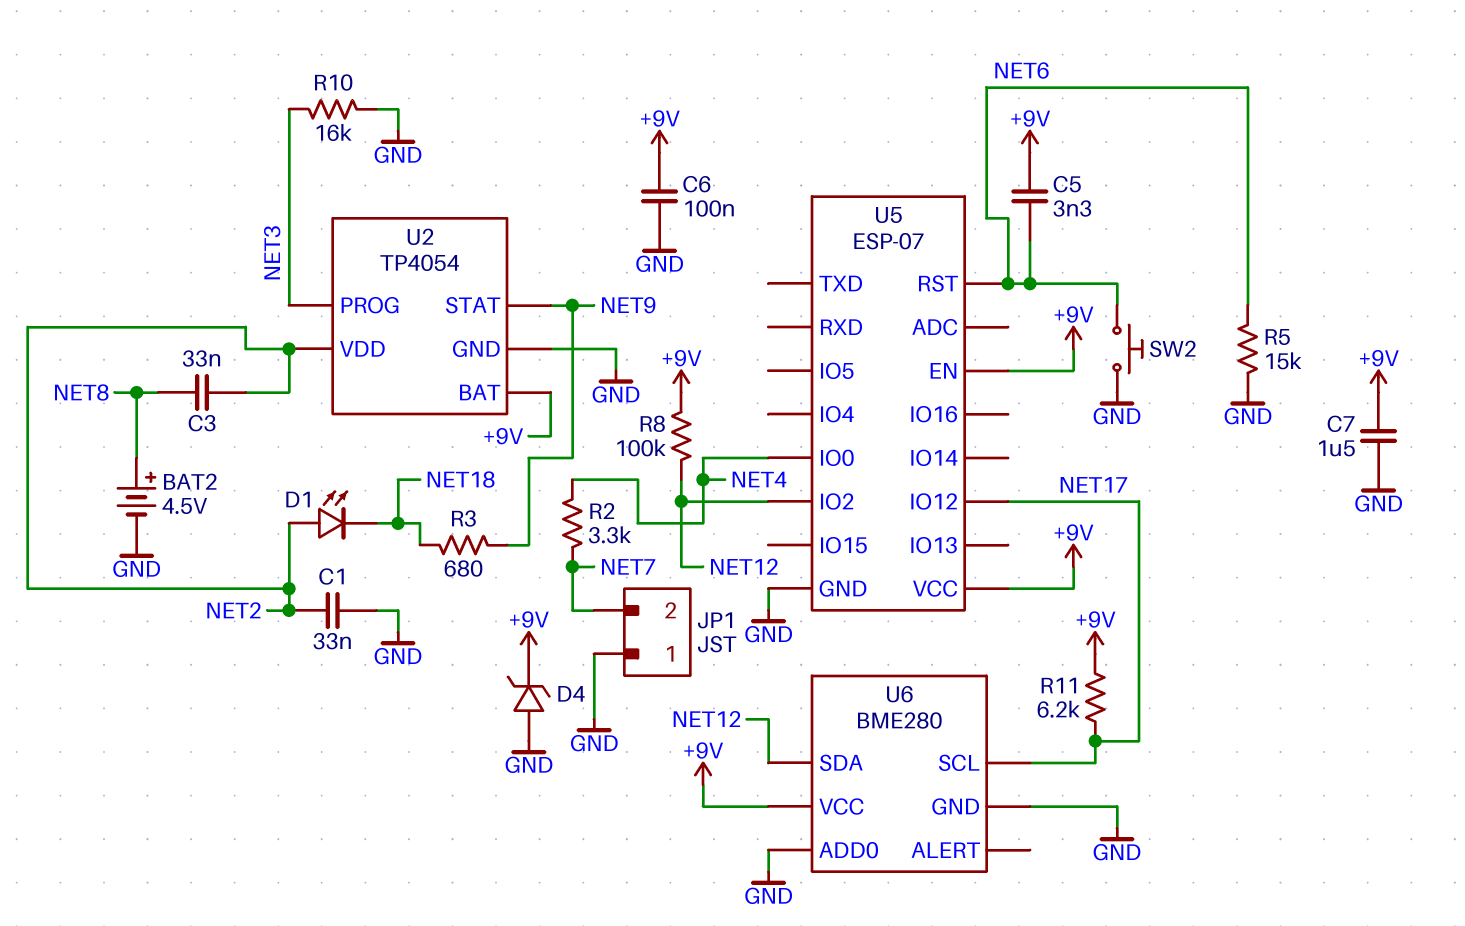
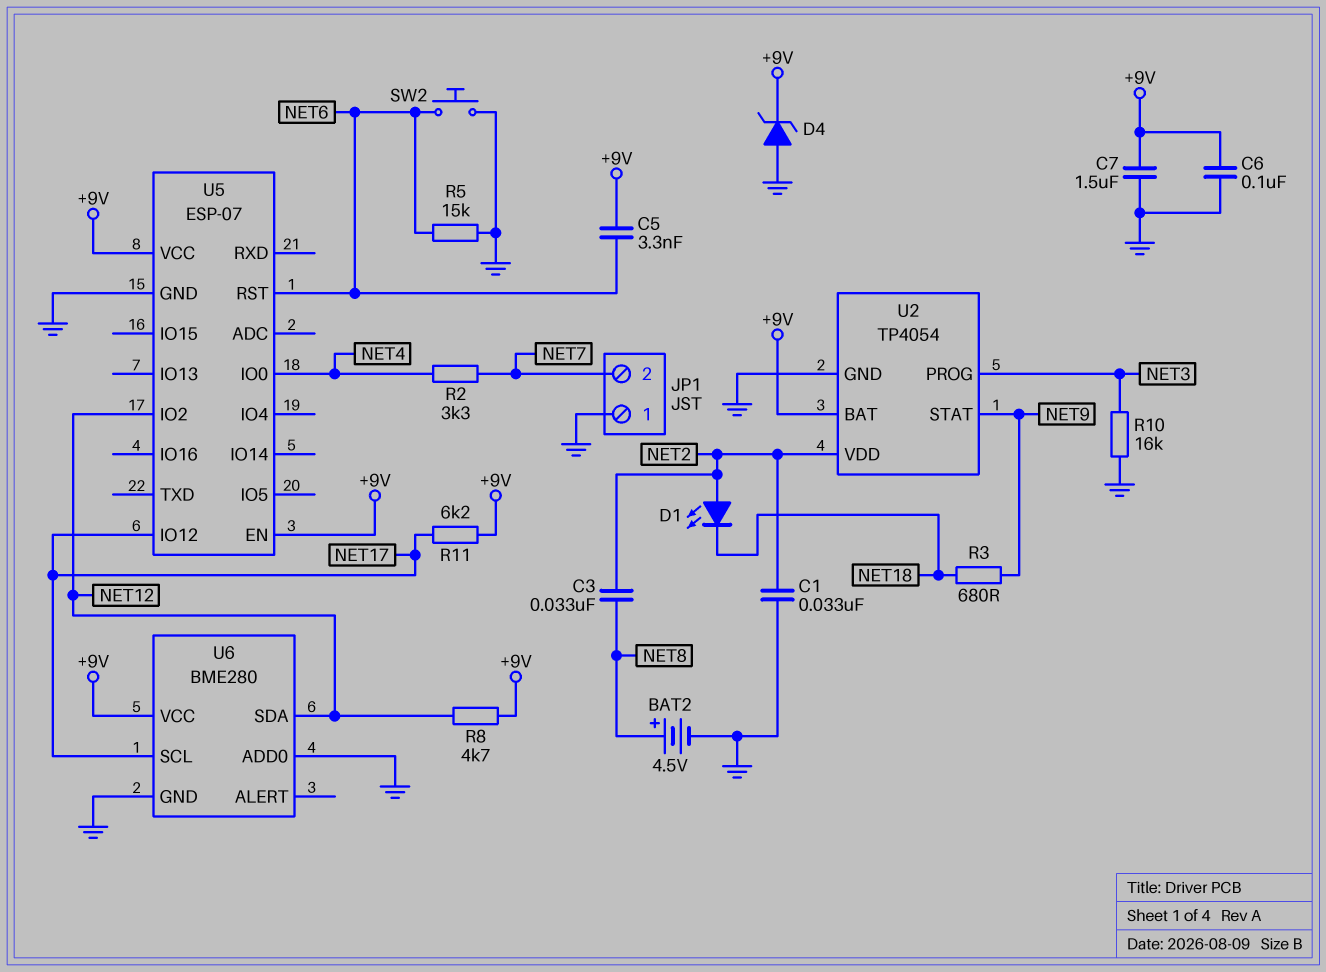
R8: 100k (+9V, NET12) -> 4.7k (+9V, NET12)

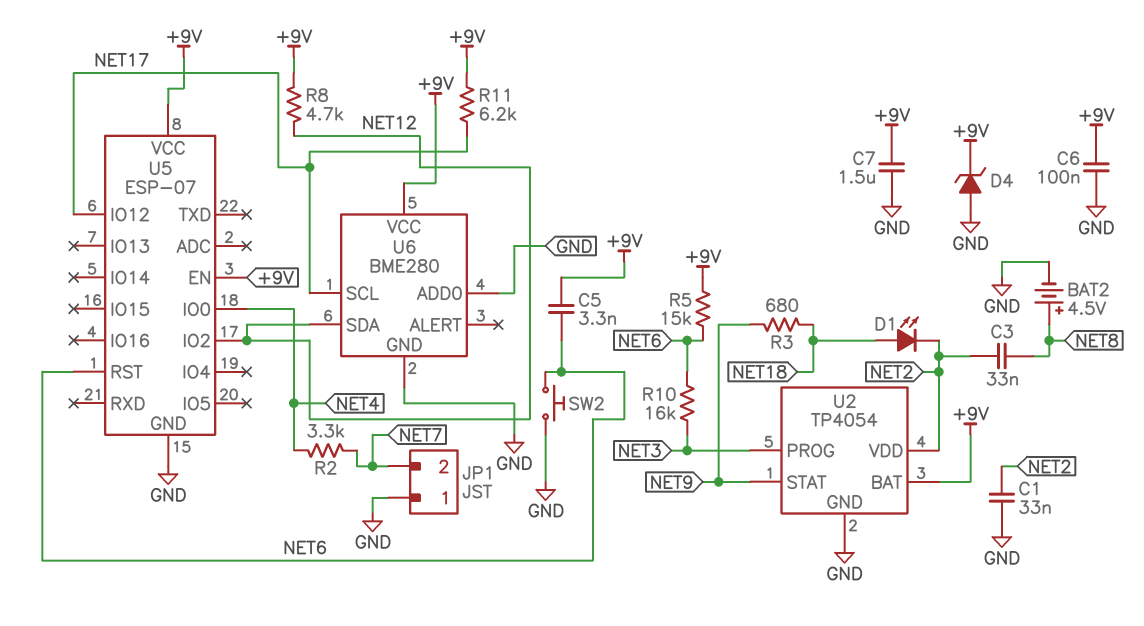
D1: LED (A NET2, K NET18) -> LED (A NET18, K NET2)
R5: 15k (GND, NET6) -> 15k (+9V, NET6)
R10: 16k (GND, NET3) -> 16k (NET3, NET6)

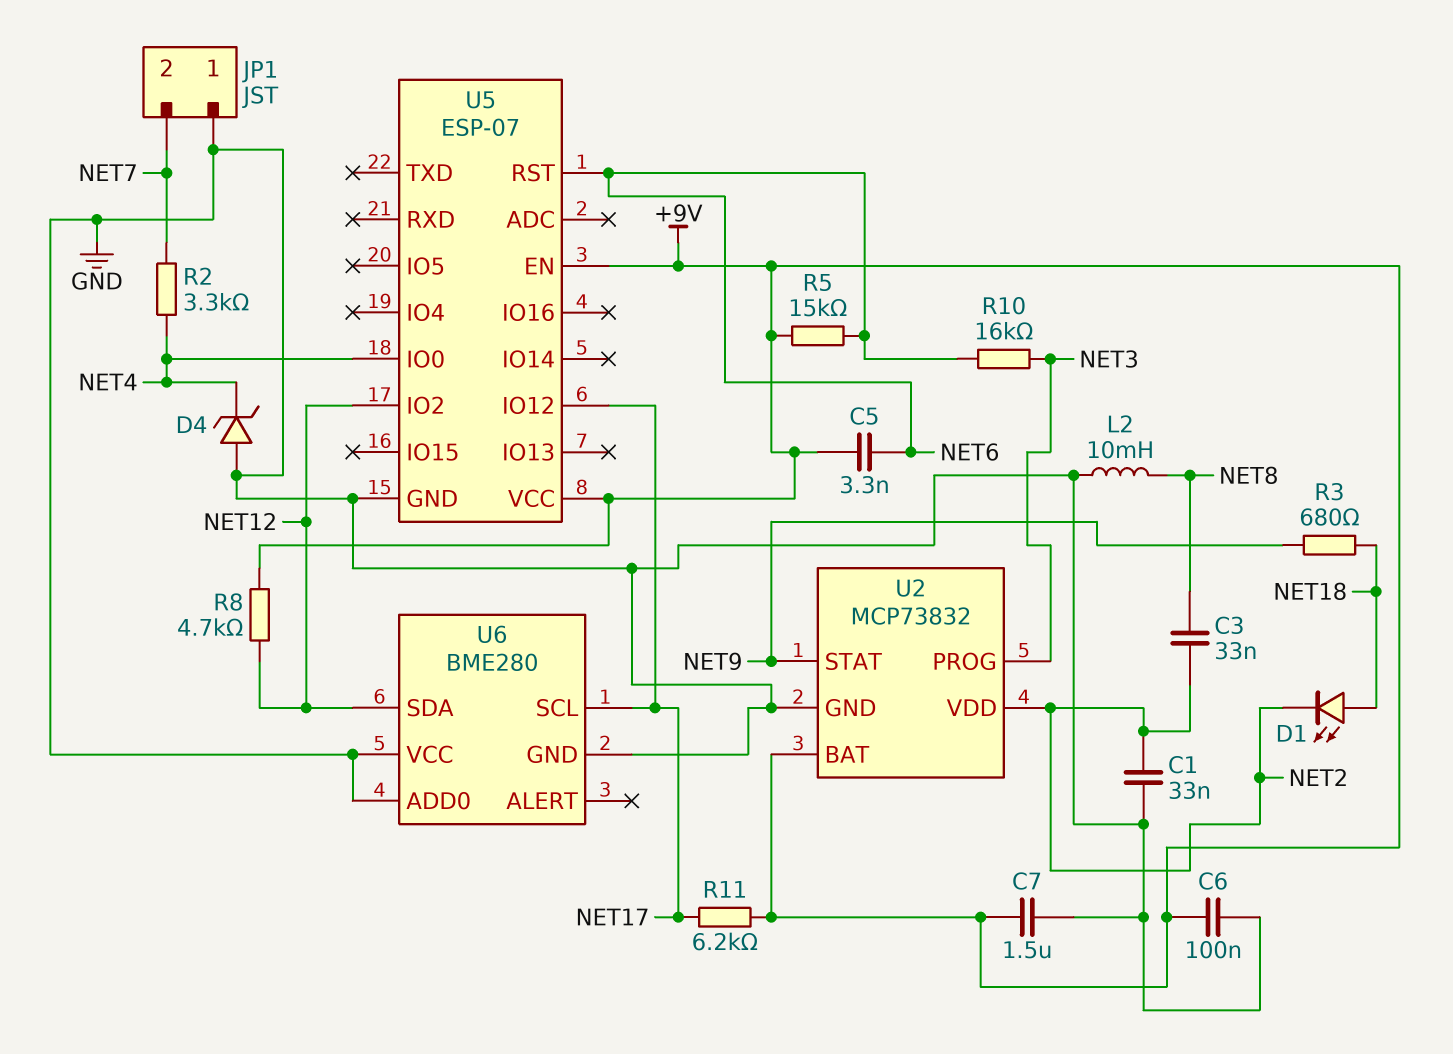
BAT2: 4.5V (plus NET8, minus GND) -> none
D4: zener (A GND, K +9V) -> zener (A GND, K NET4)
L2: none -> 10mH (GND, NET8)
SW2: button (GND, NET6) -> none
U2: TP4054 -> MCP73832
U6 pin VCC: +9V -> GND

